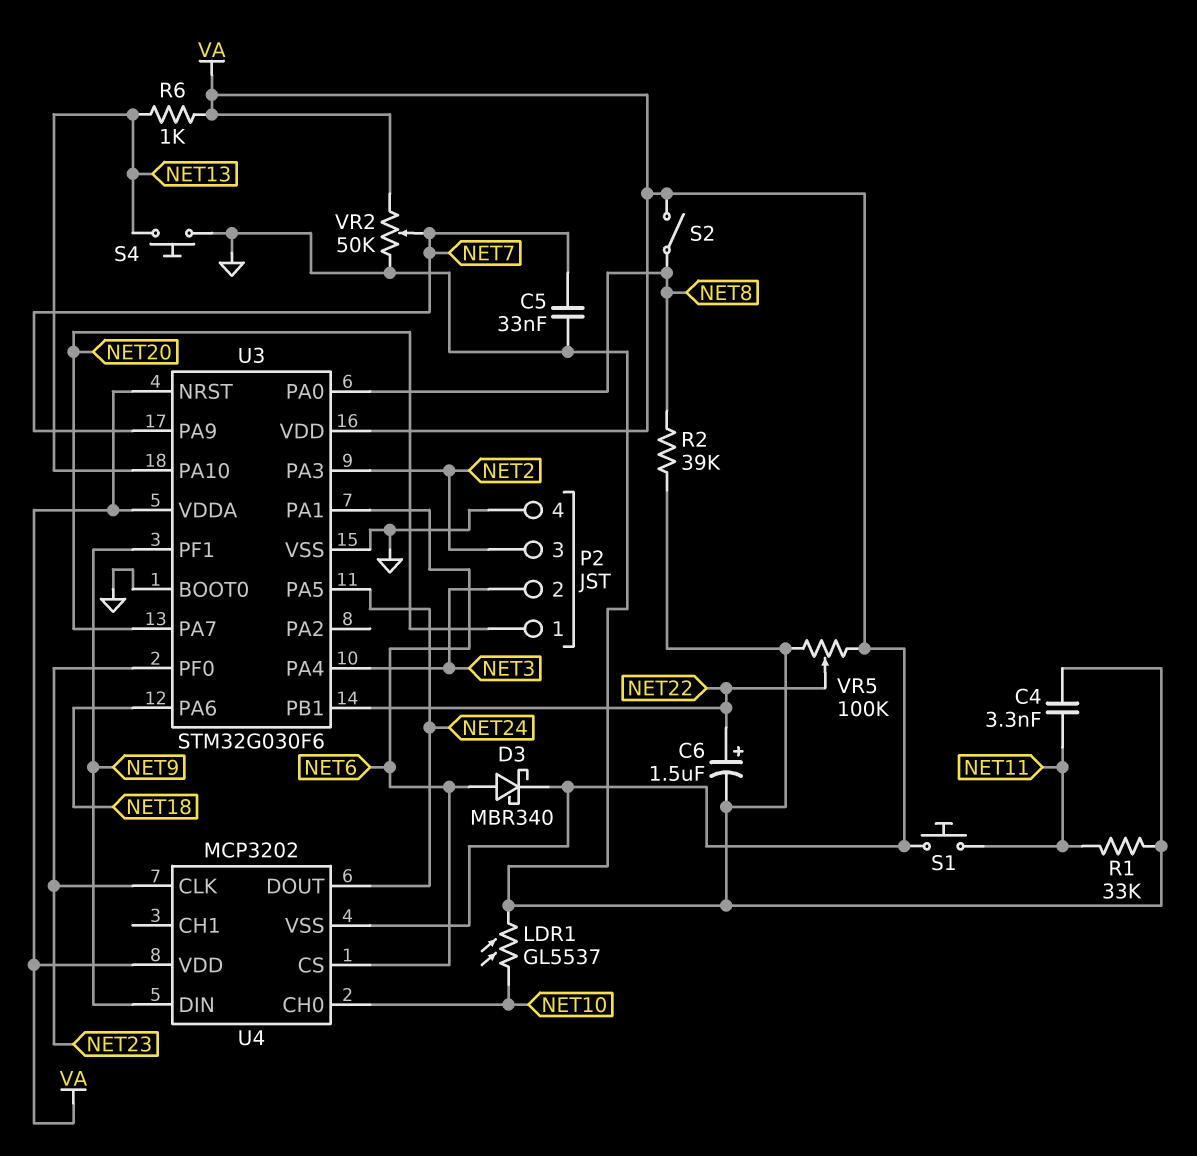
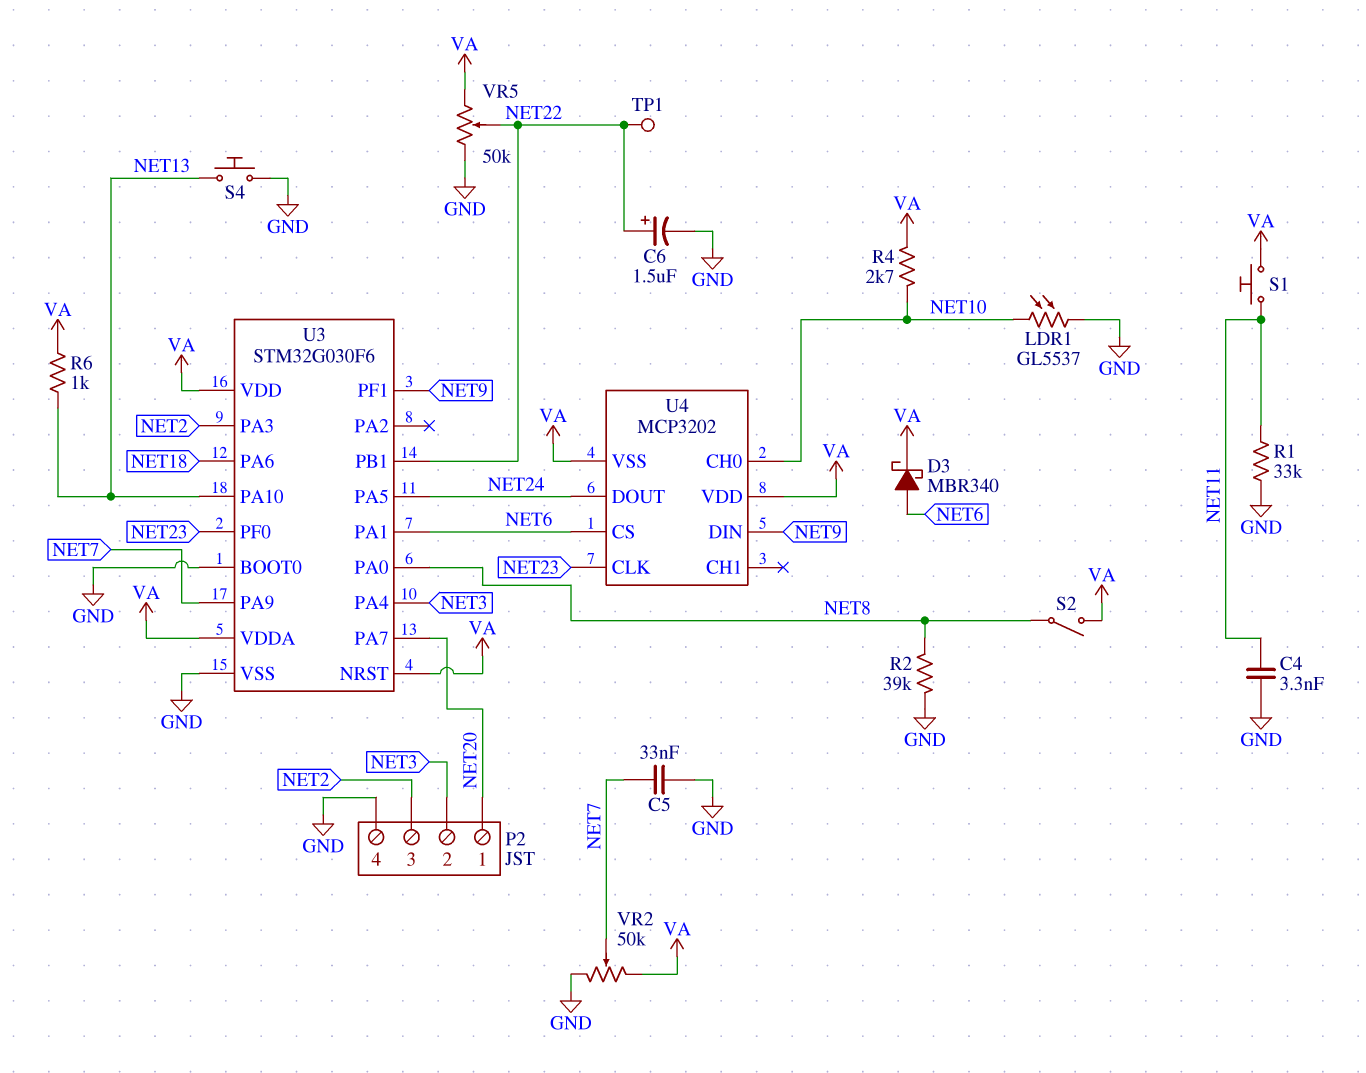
R4: none -> 2.7k (NET10, VA)
TP1: none -> test point (NET22)
VR5: 100k (GND, VA, wiper NET22) -> 50k (GND, VA, wiper NET22)

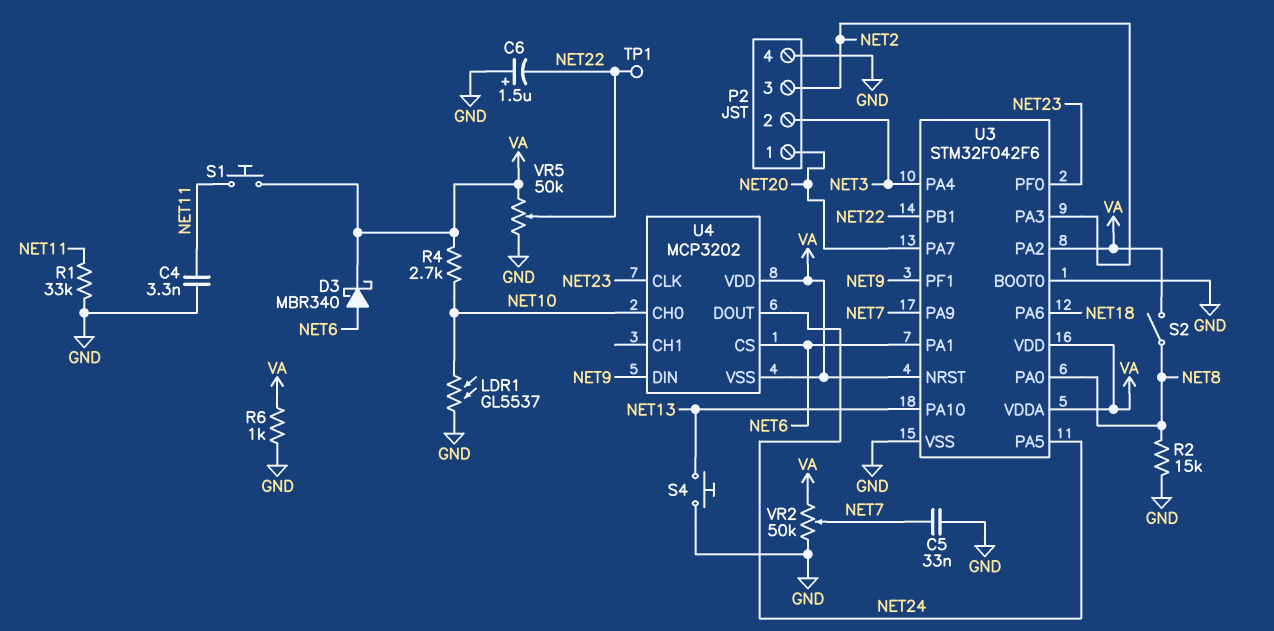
C6: 1.5uF (plus NET22, minus GND) -> 1.5uF (plus GND, minus NET22)
R2: 39k (GND, NET8) -> 15k (GND, NET8)
R6: 1k (NET13, VA) -> 1k (GND, VA)
U3: STM32G030F6 -> STM32F042F6
U3 pin PA2: none -> VA

